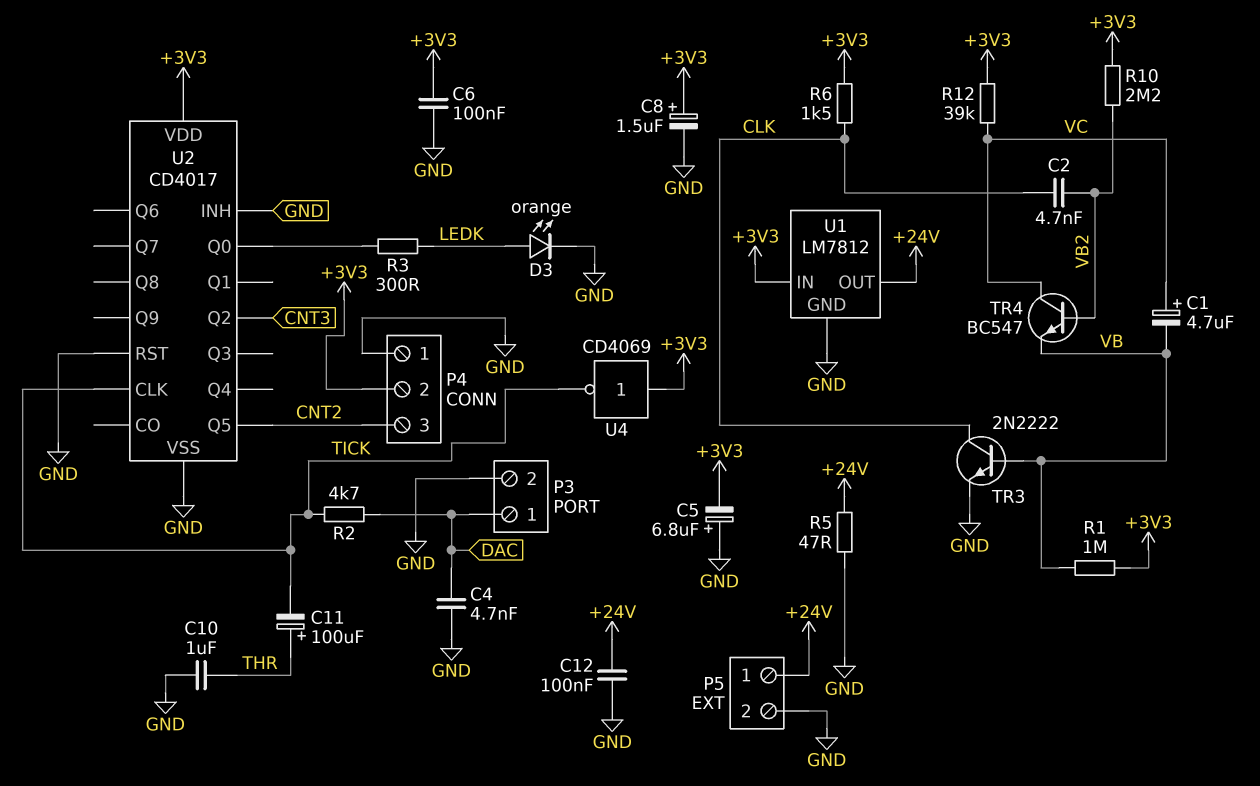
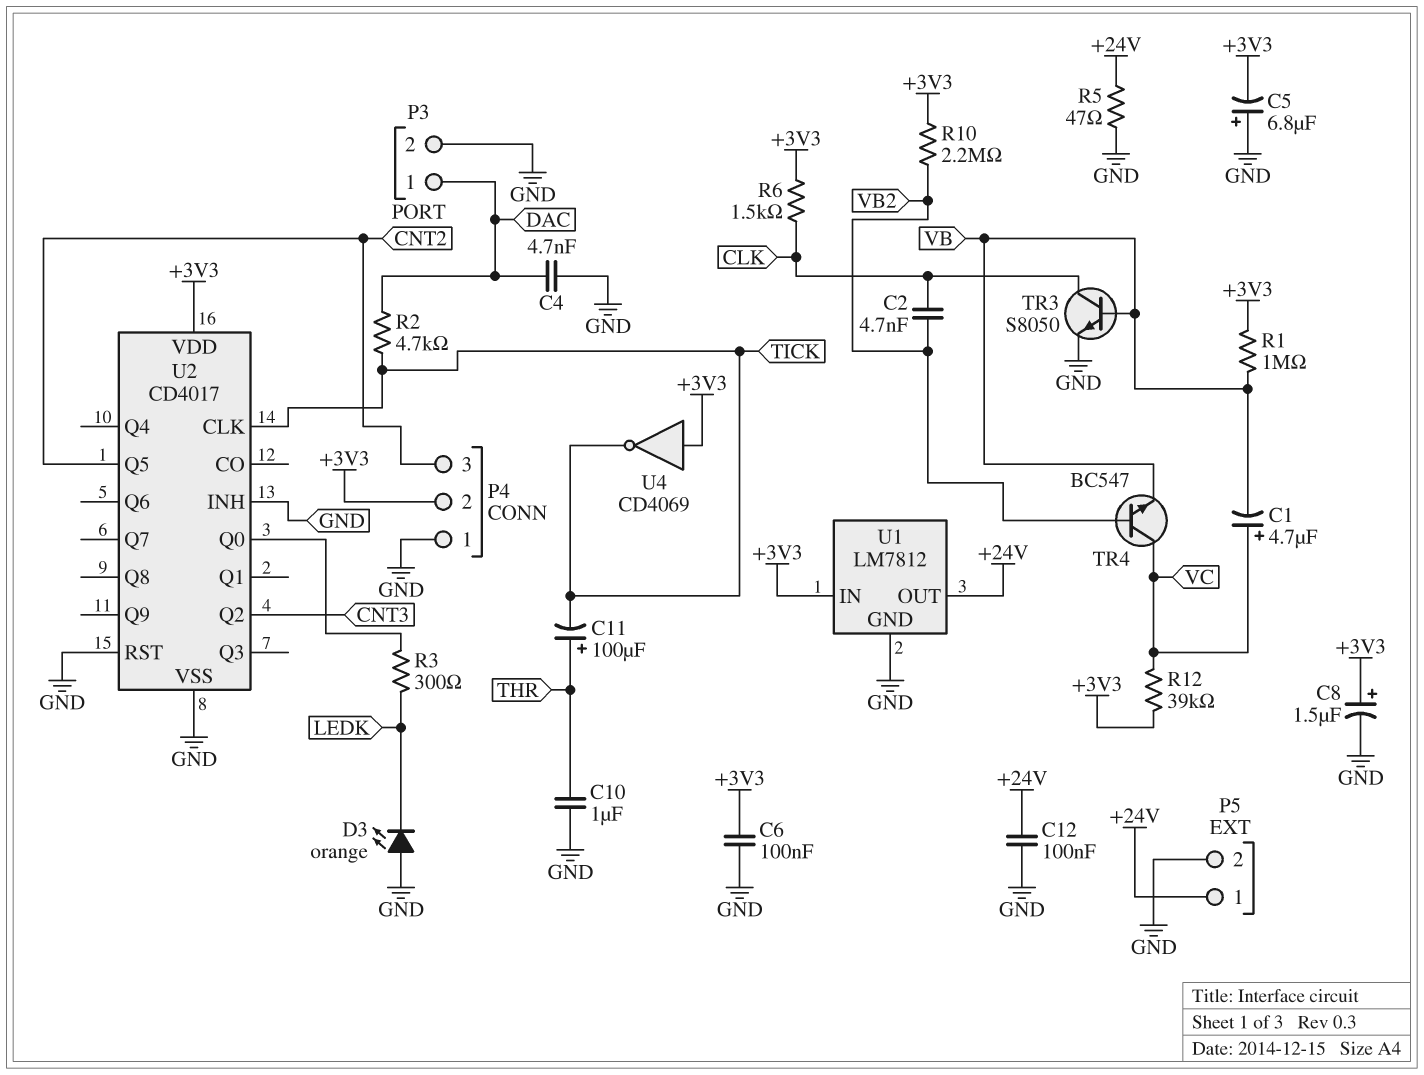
D3: LED orange (A LEDK, K GND) -> LED orange (A GND, K LEDK)
TR3: NPN 2N2222 (B VB, C CLK, E GND) -> NPN S8050 (B VB, C CLK, E GND)

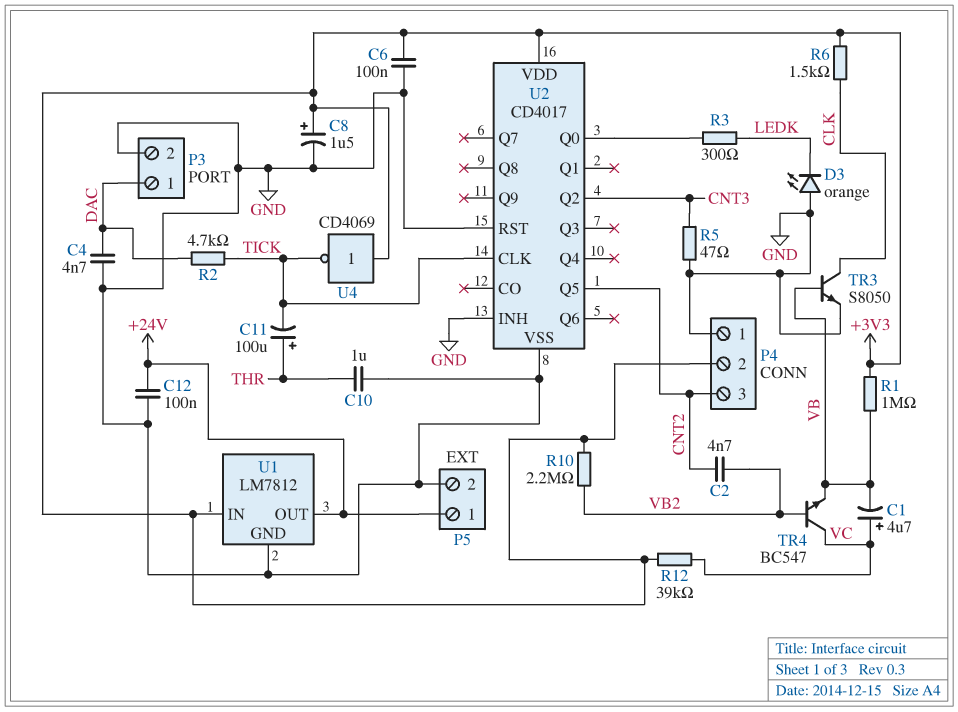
C2: 4.7nF (CLK, VB2) -> 4.7nF (CNT2, VB2)
C5: 6.8uF (plus GND, minus +3V3) -> none
R5: 47 (+24V, GND) -> 47 (CNT3, GND)

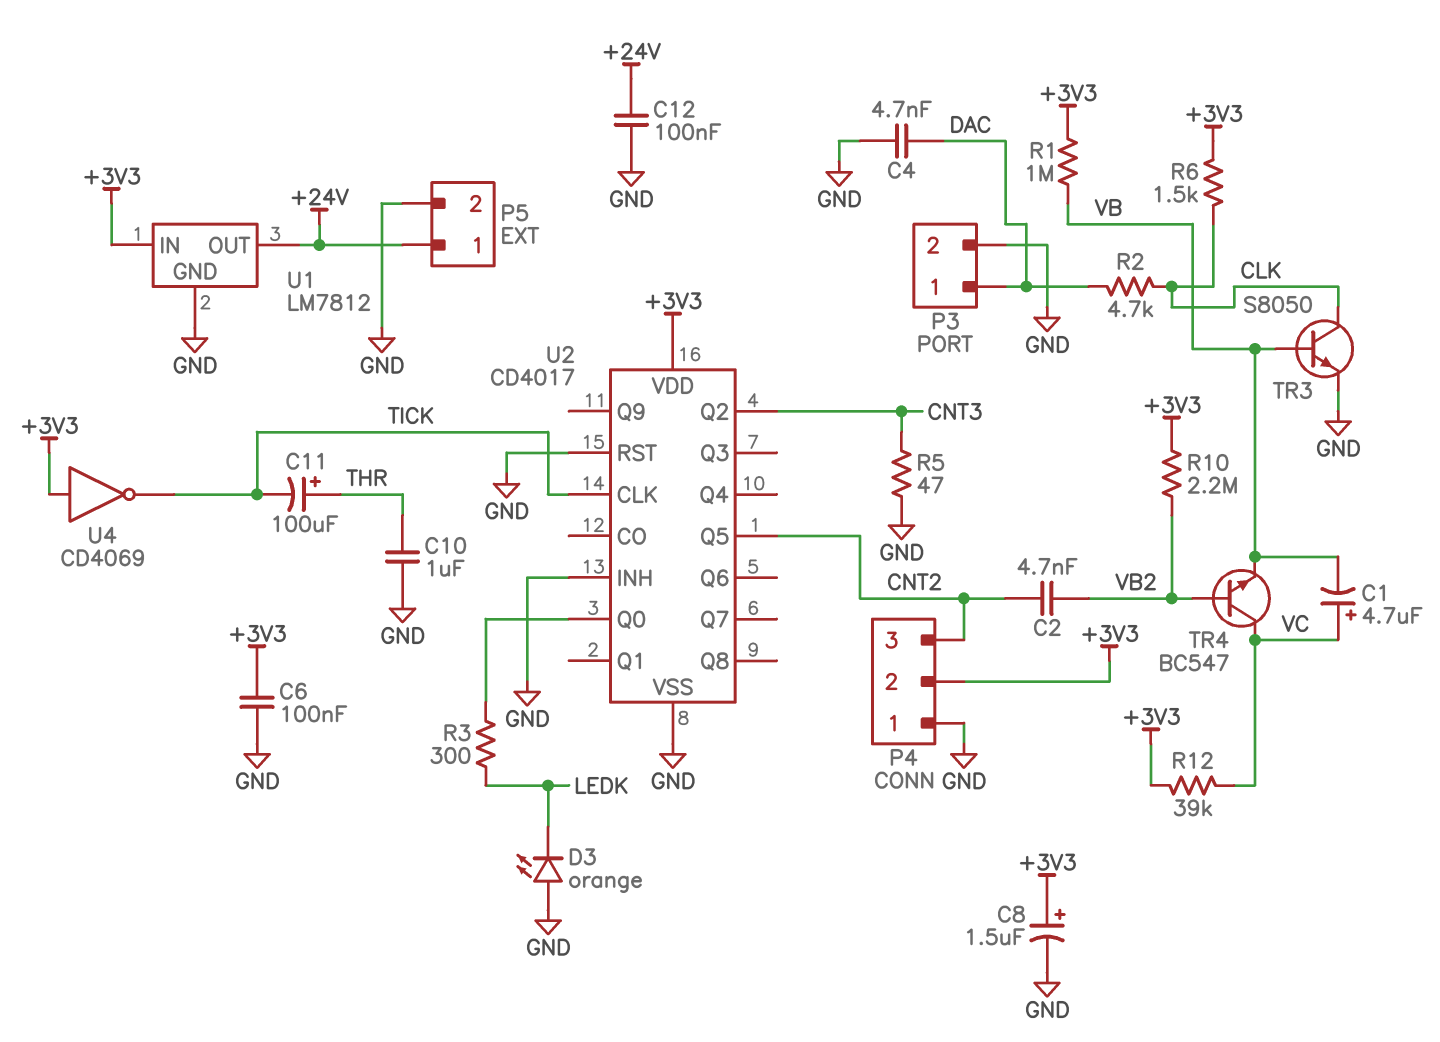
R2: 4.7k (DAC, TICK) -> 4.7k (CLK, DAC)

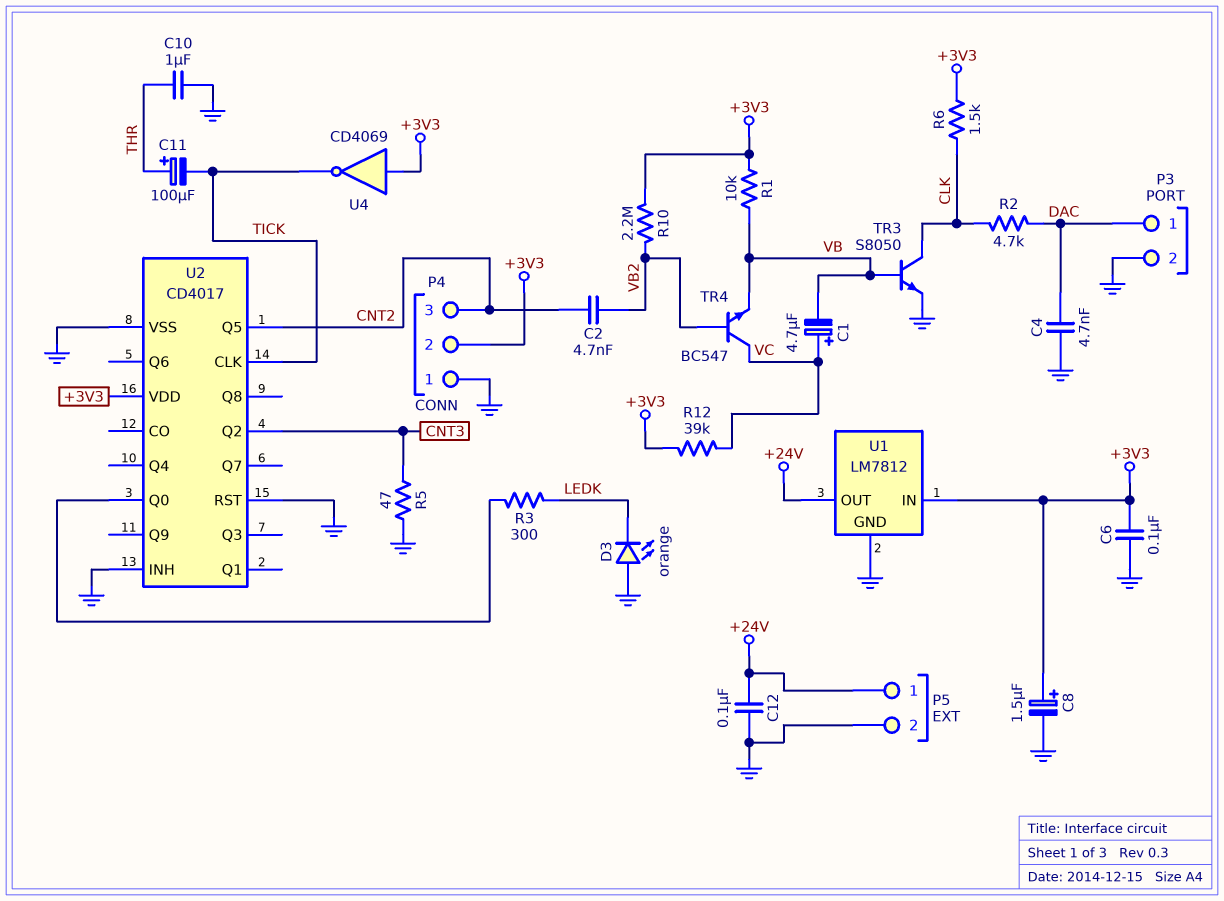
R1: 1M (+3V3, VB) -> 10k (+3V3, VB)

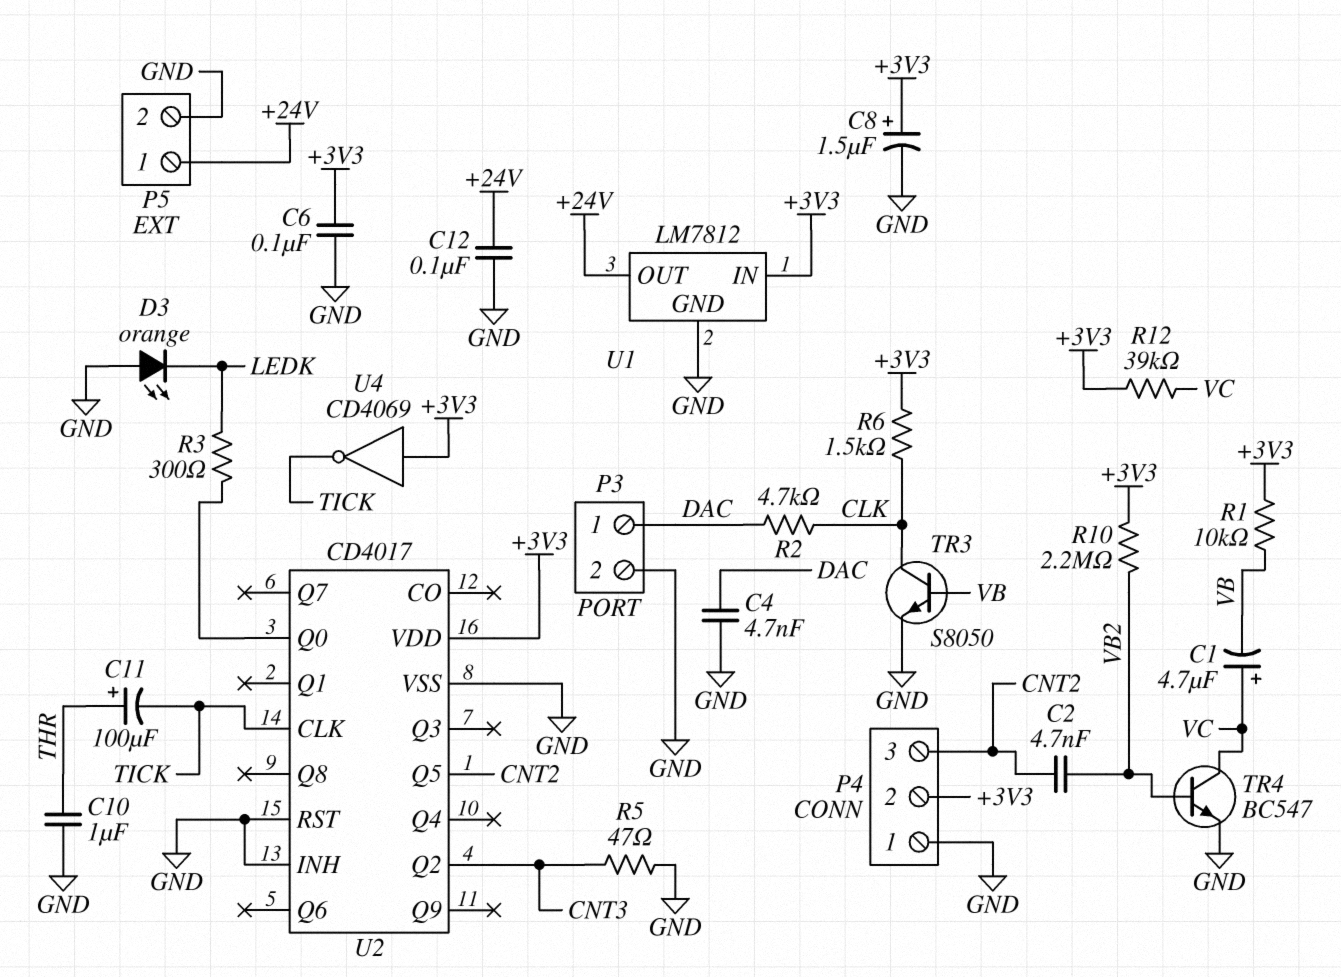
TR4: NPN BC547 (B VB2, C VC, E VB) -> NPN BC547 (B VB2, C VC, E GND)

